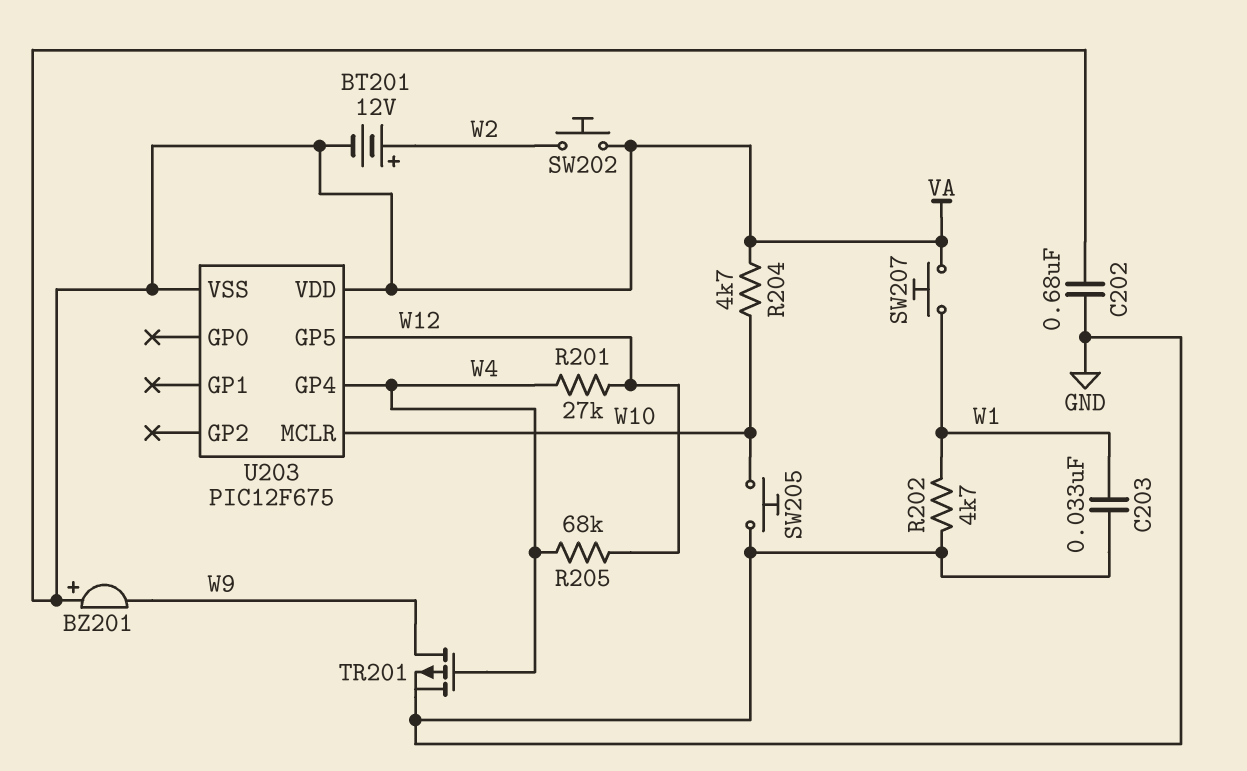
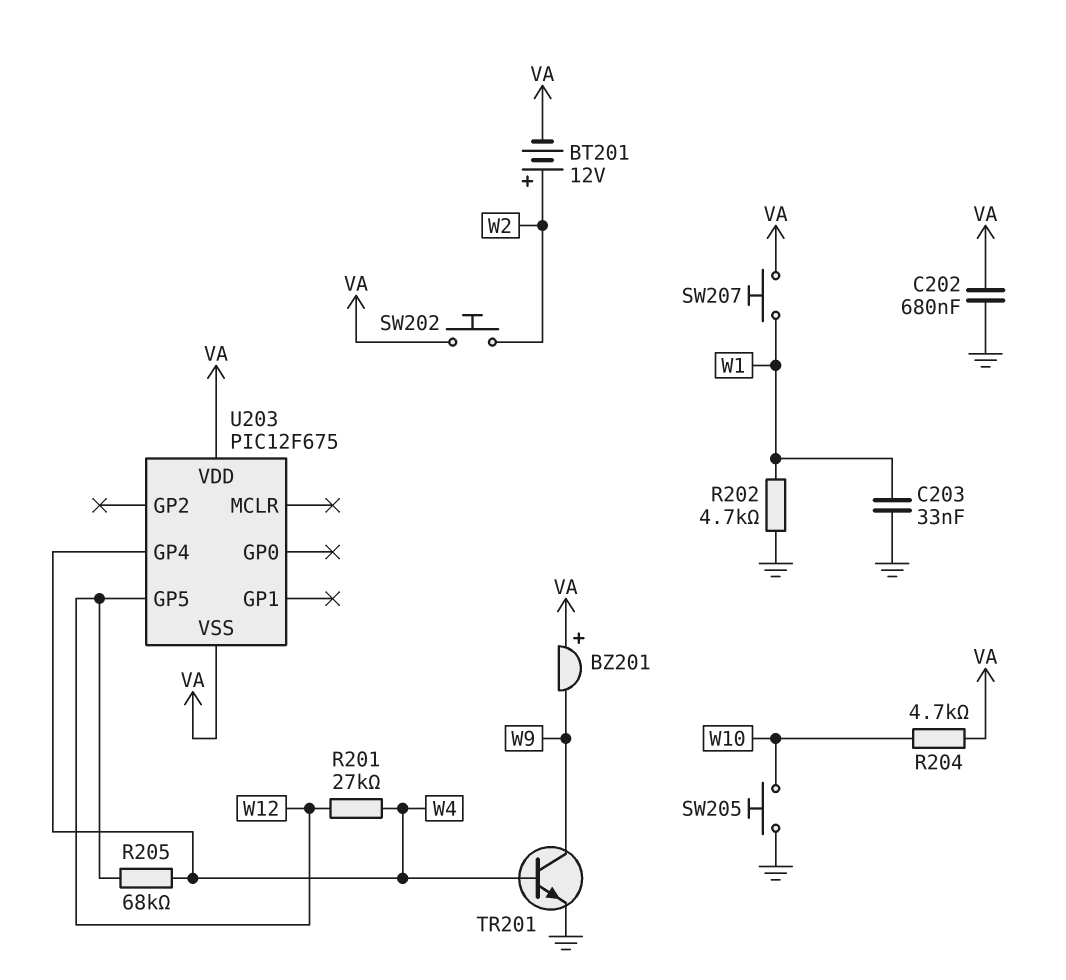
TR201: PMOS (G W4, D W9, S GND) -> NPN (B W4, C W9, E GND)
U203 pin MCLR: W10 -> none

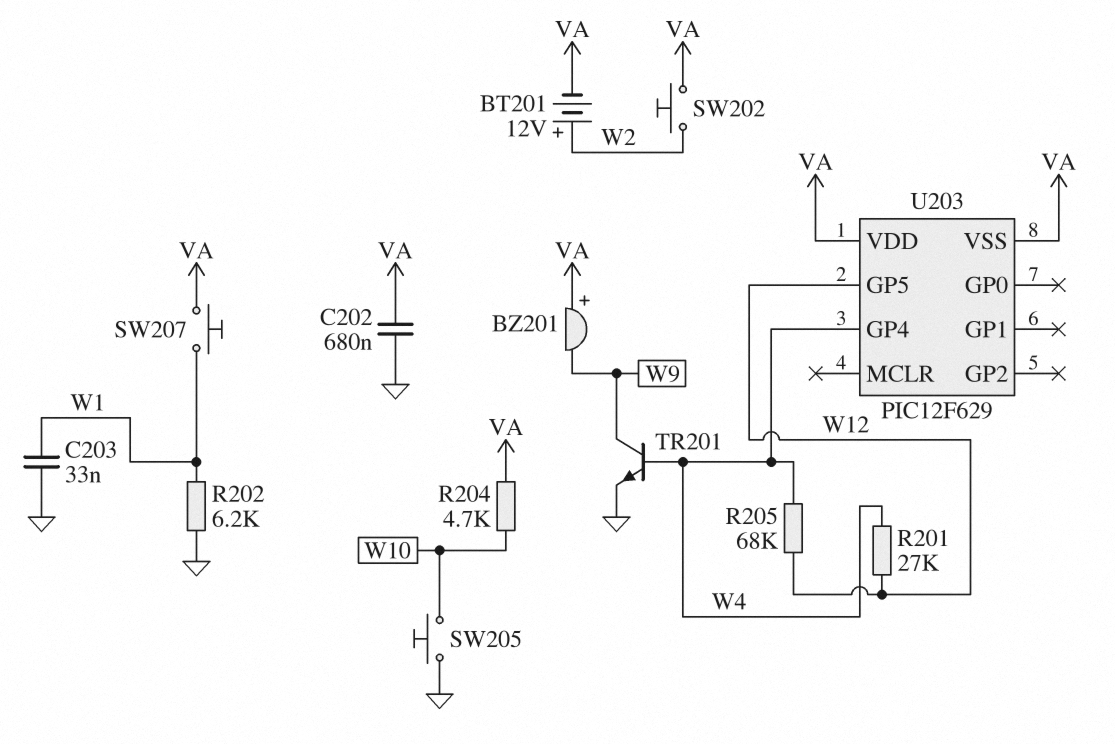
R202: 4.7k (GND, W1) -> 6.2k (GND, W1)
U203: PIC12F675 -> PIC12F629

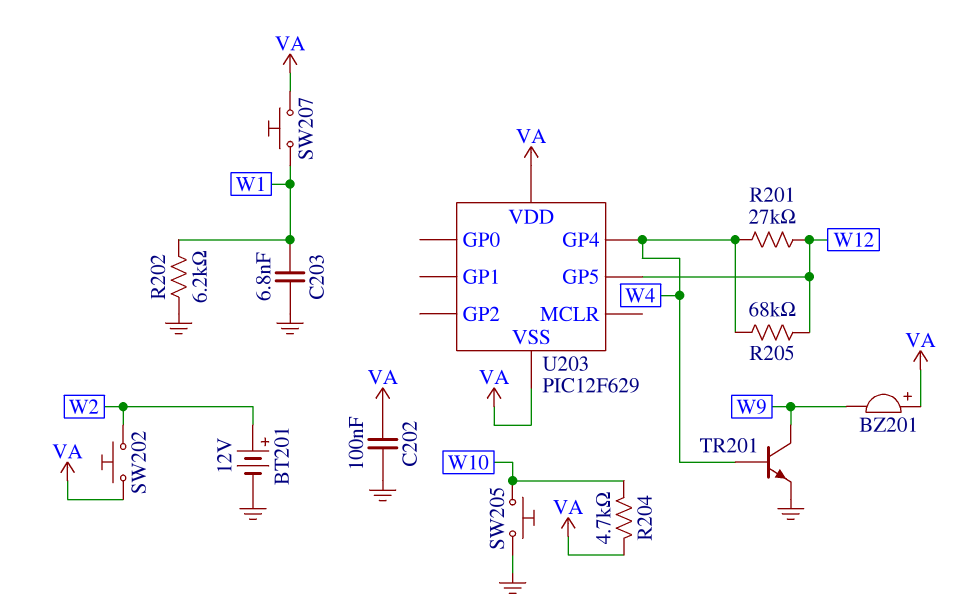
BT201: 12V (plus W2, minus VA) -> 12V (plus W2, minus GND)
C202: 680nF (GND, VA) -> 100nF (GND, VA)
C203: 33nF (GND, W1) -> 6.8nF (GND, W1)

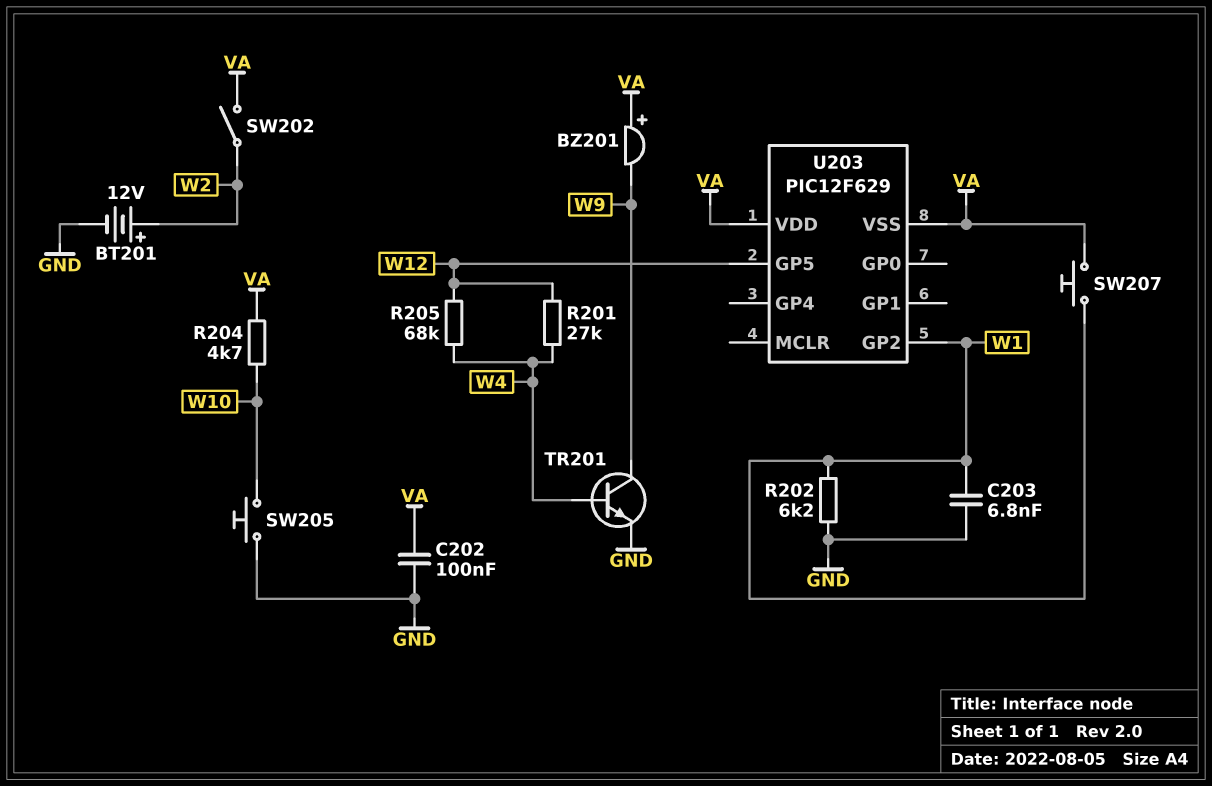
SW202: button (VA, W2) -> switch (VA, W2)
U203 pin GP2: none -> W1
U203 pin GP4: W4 -> none

